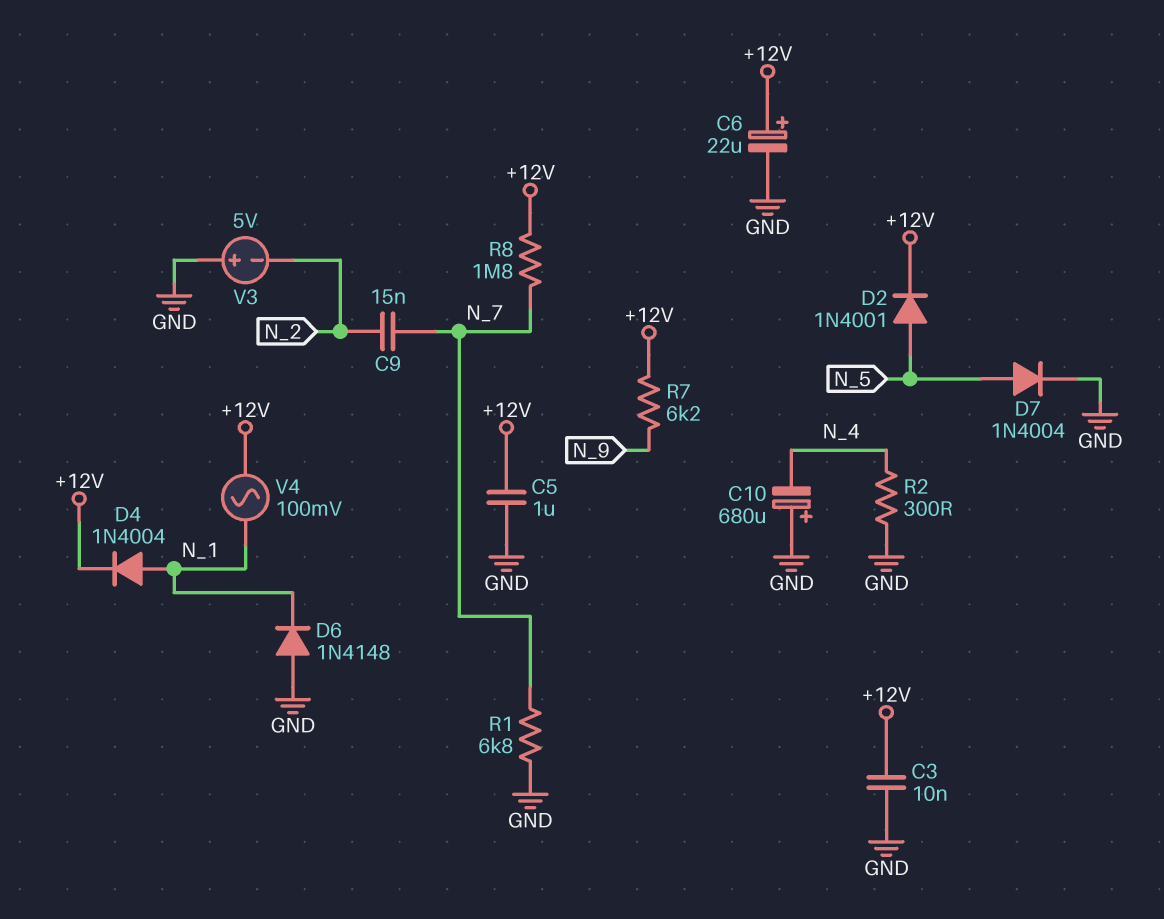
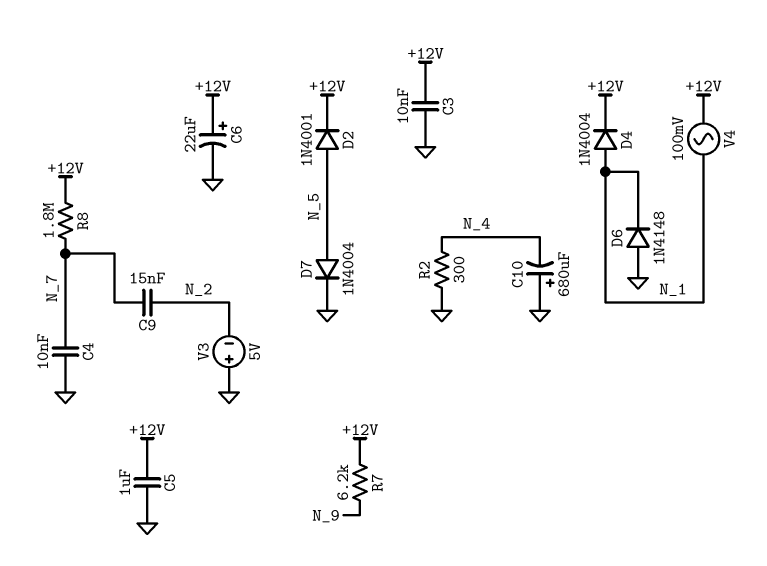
C4: none -> 10nF (GND, N_7)
R1: 6.8k (GND, N_7) -> none

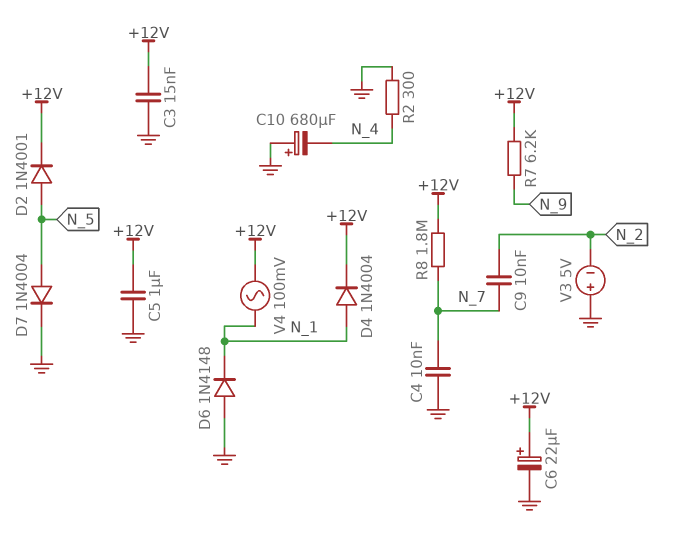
C3: 10nF (+12V, GND) -> 15nF (+12V, GND)
C9: 15nF (N_2, N_7) -> 10nF (N_2, N_7)

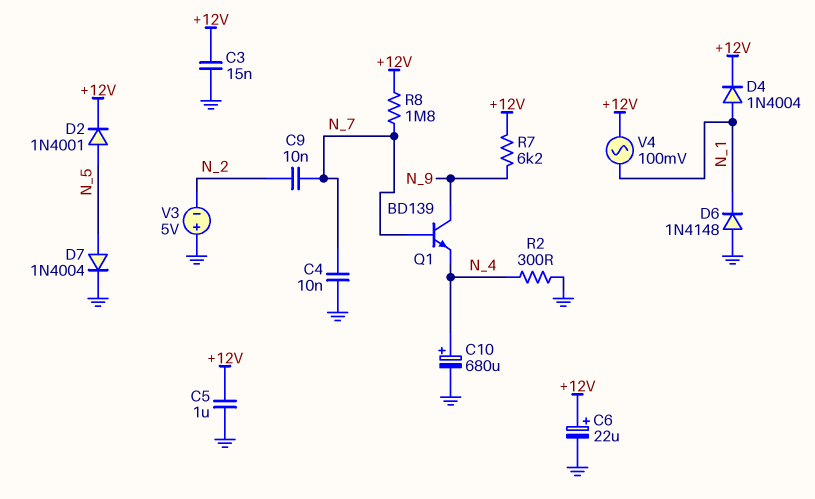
C10: 680uF (plus GND, minus N_4) -> 680uF (plus N_4, minus GND)
Q1: none -> NPN BD139 (B N_7, C N_9, E N_4)

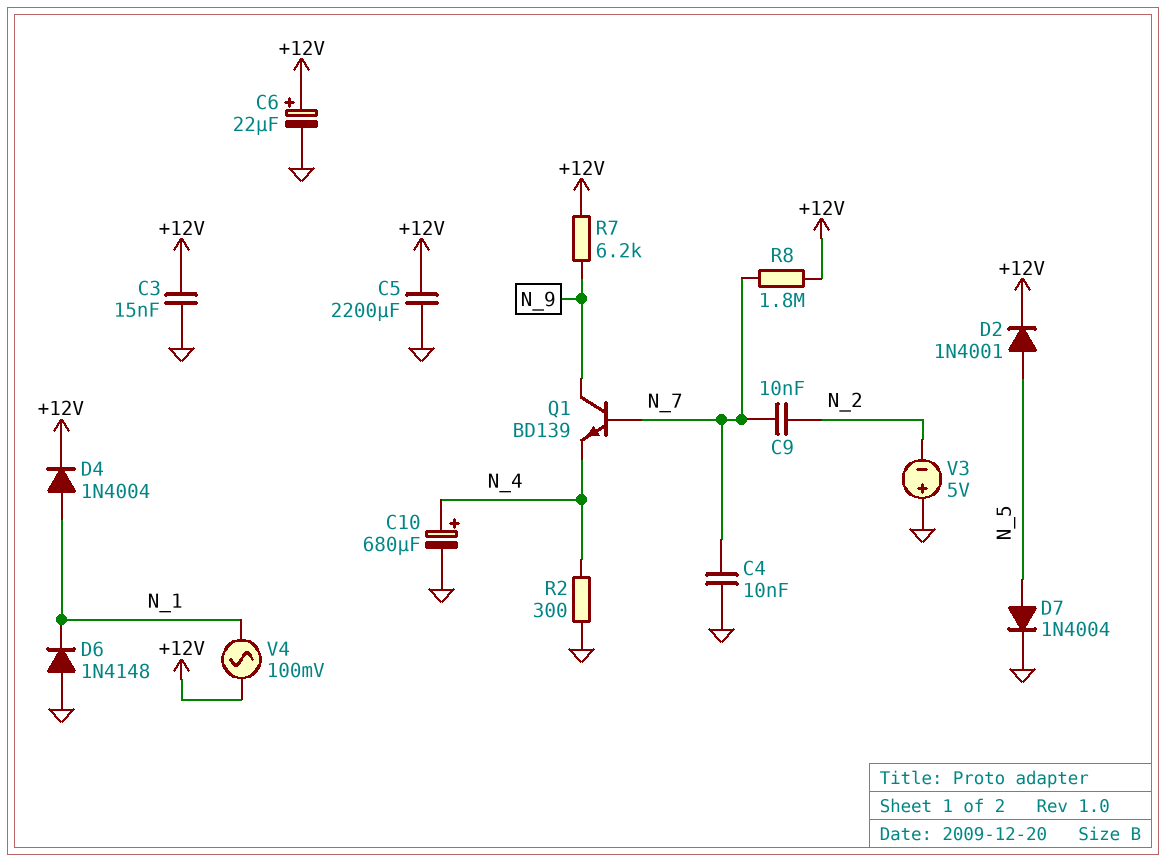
C5: 1uF (+12V, GND) -> 2200uF (+12V, GND)

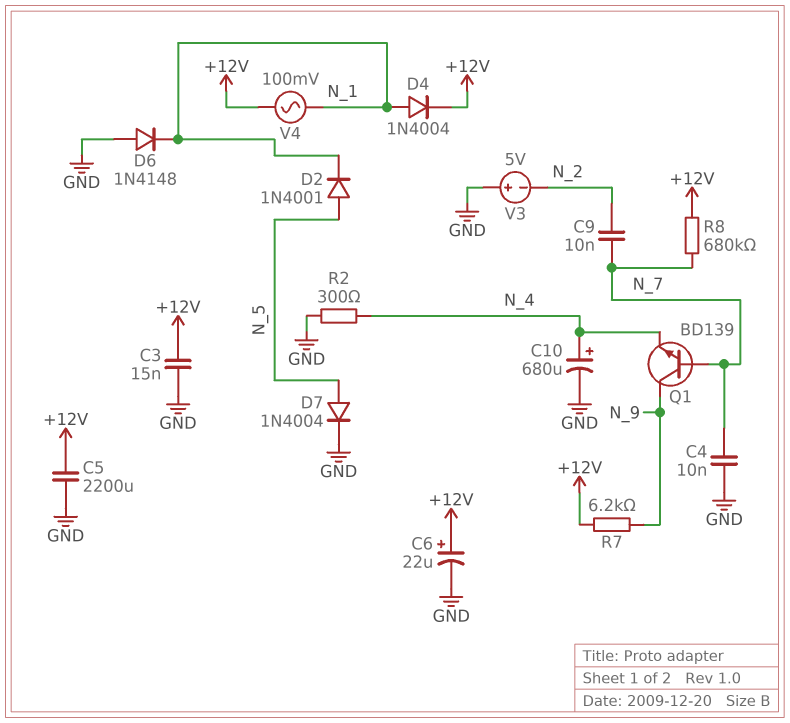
D2: diode 1N4001 (A N_5, K +12V) -> diode 1N4001 (A N_5, K N_1)
R8: 1.8M (+12V, N_7) -> 680k (+12V, N_7)

